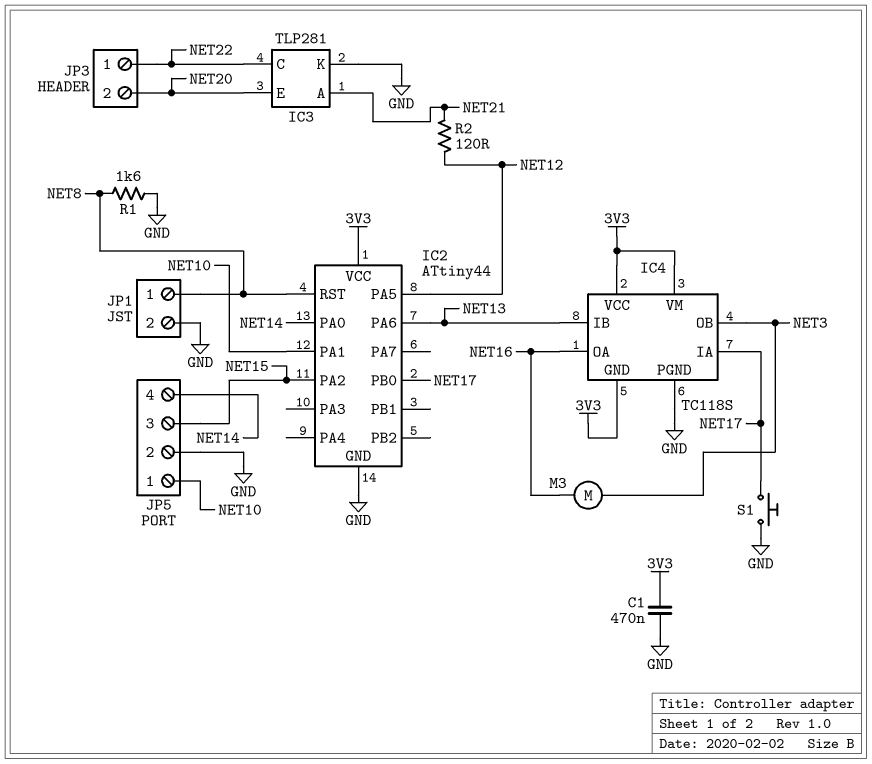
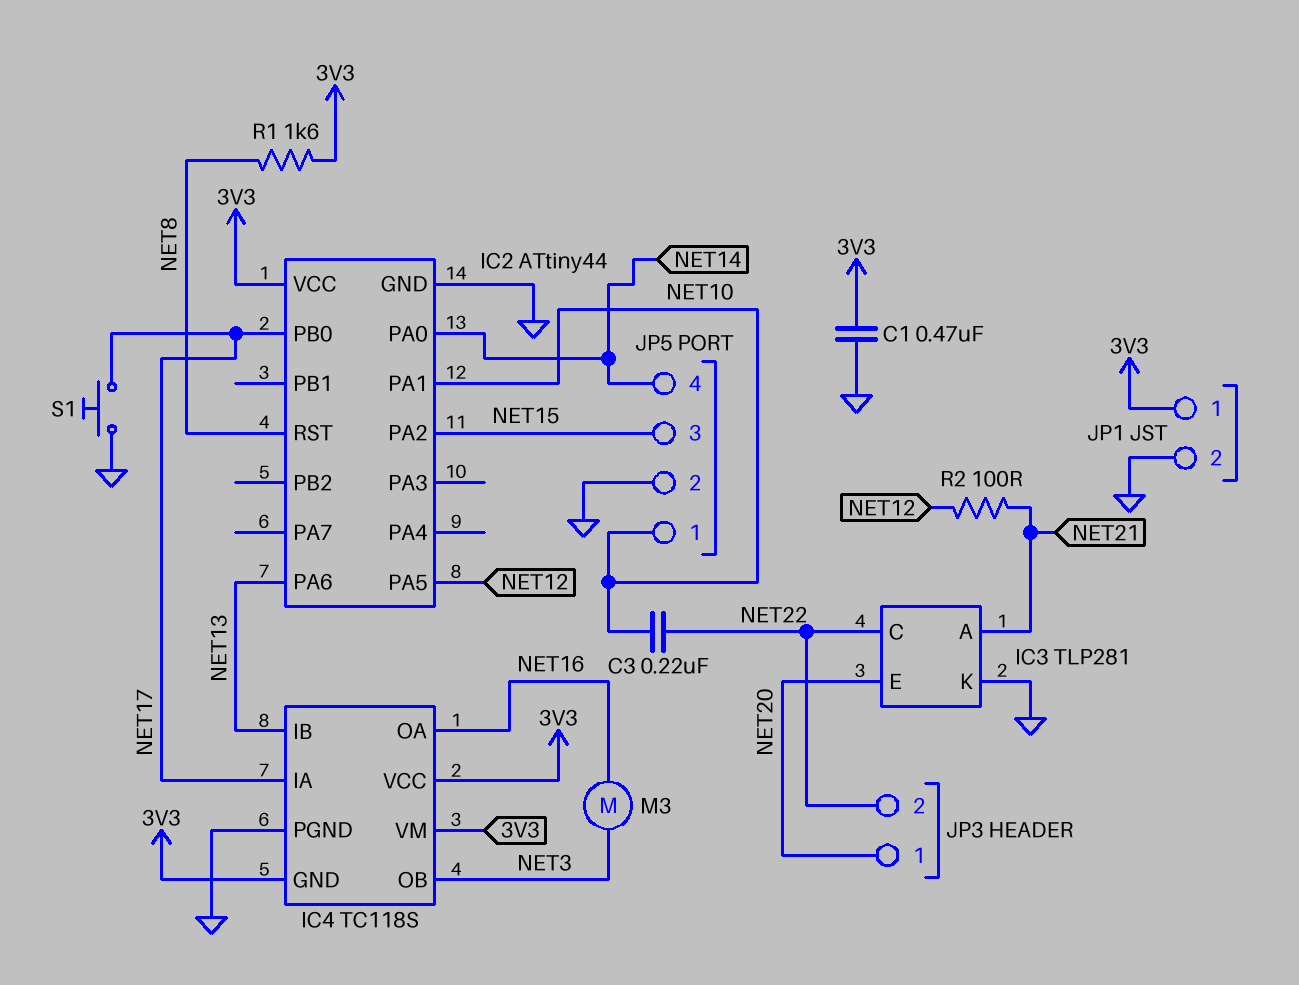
C3: none -> 220nF (NET10, NET22)
JP1 pin 1: NET8 -> 3V3
JP3 pin 1: NET22 -> NET20
JP3 pin 2: NET20 -> NET22
R1: 1.6k (GND, NET8) -> 1.6k (3V3, NET8)
R2: 120 (NET12, NET21) -> 100 (NET12, NET21)

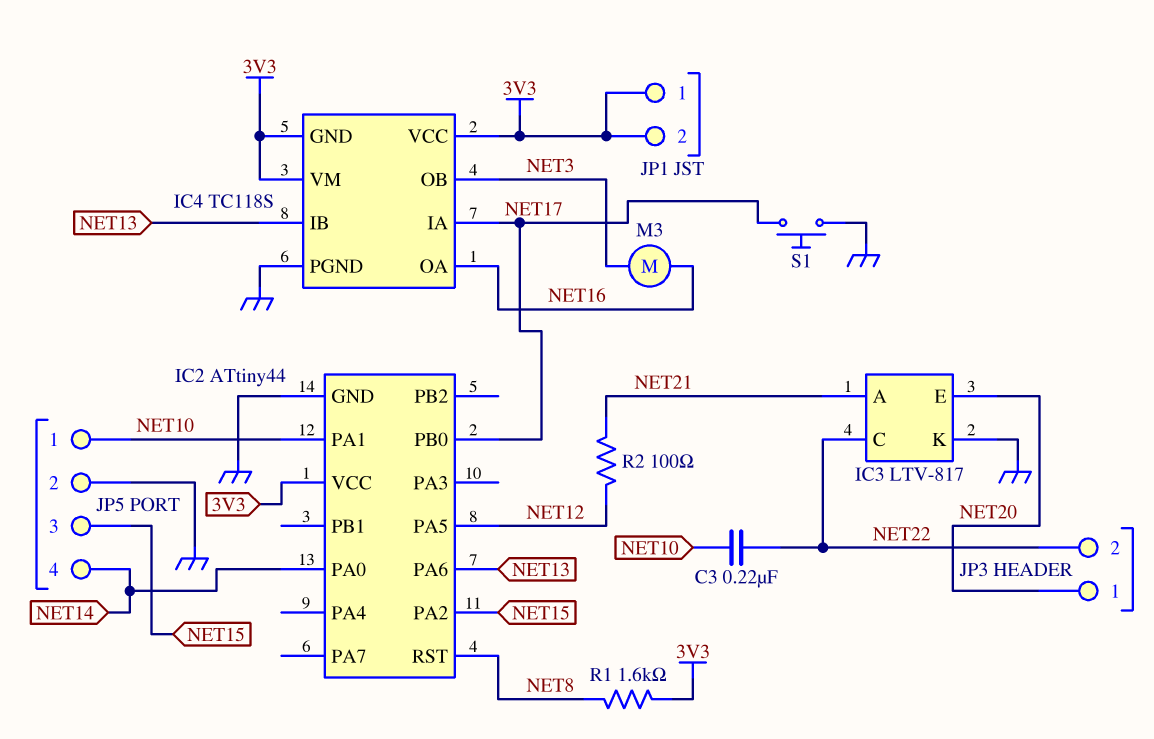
C1: 470nF (3V3, GND) -> none
IC3: TLP281 -> LTV-817
JP1 pin 2: GND -> 3V3

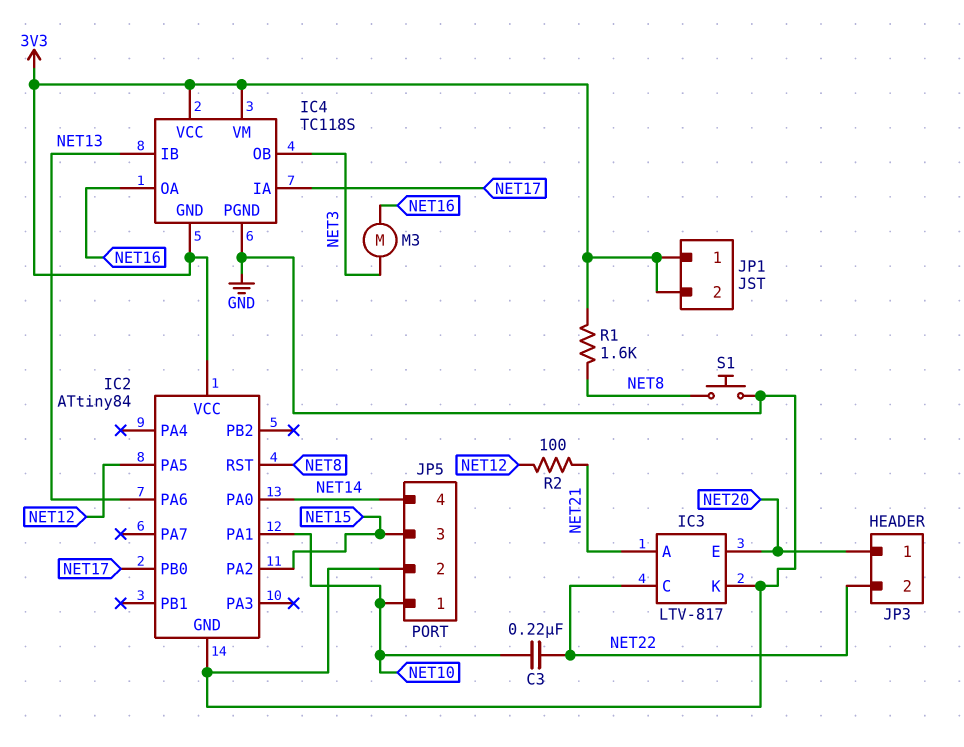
IC2: ATtiny44 -> ATtiny84
S1: button (GND, NET17) -> button (GND, NET8)

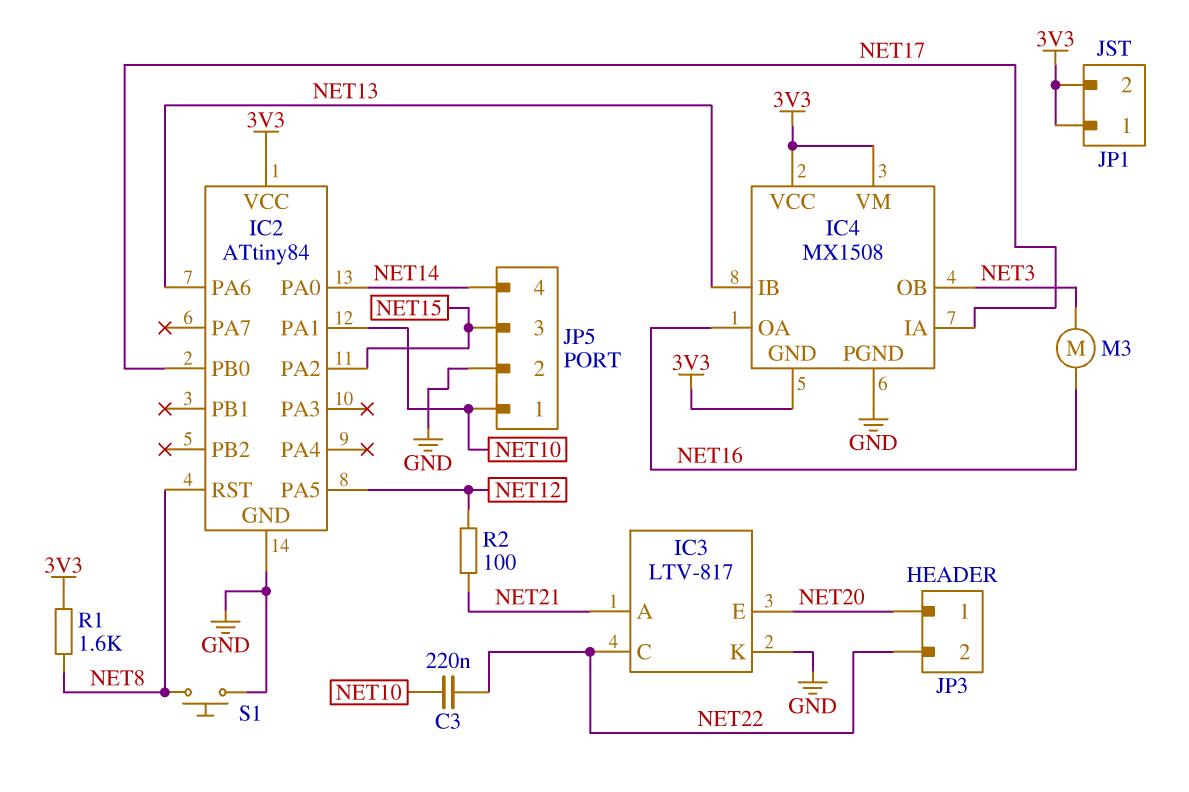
IC4: TC118S -> MX1508

